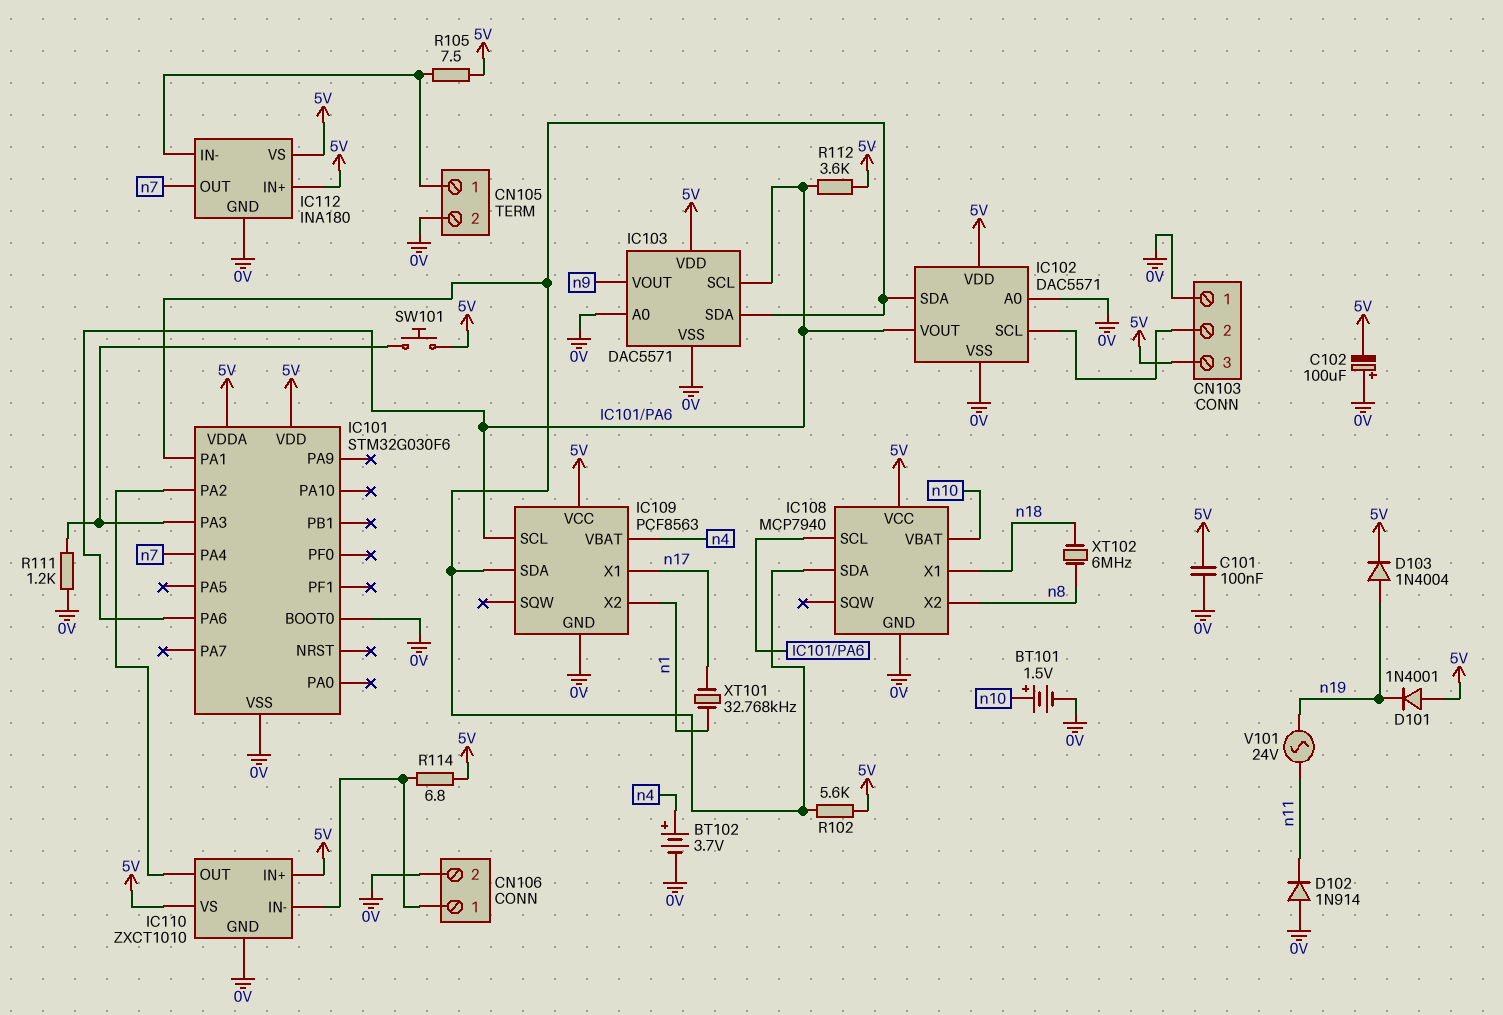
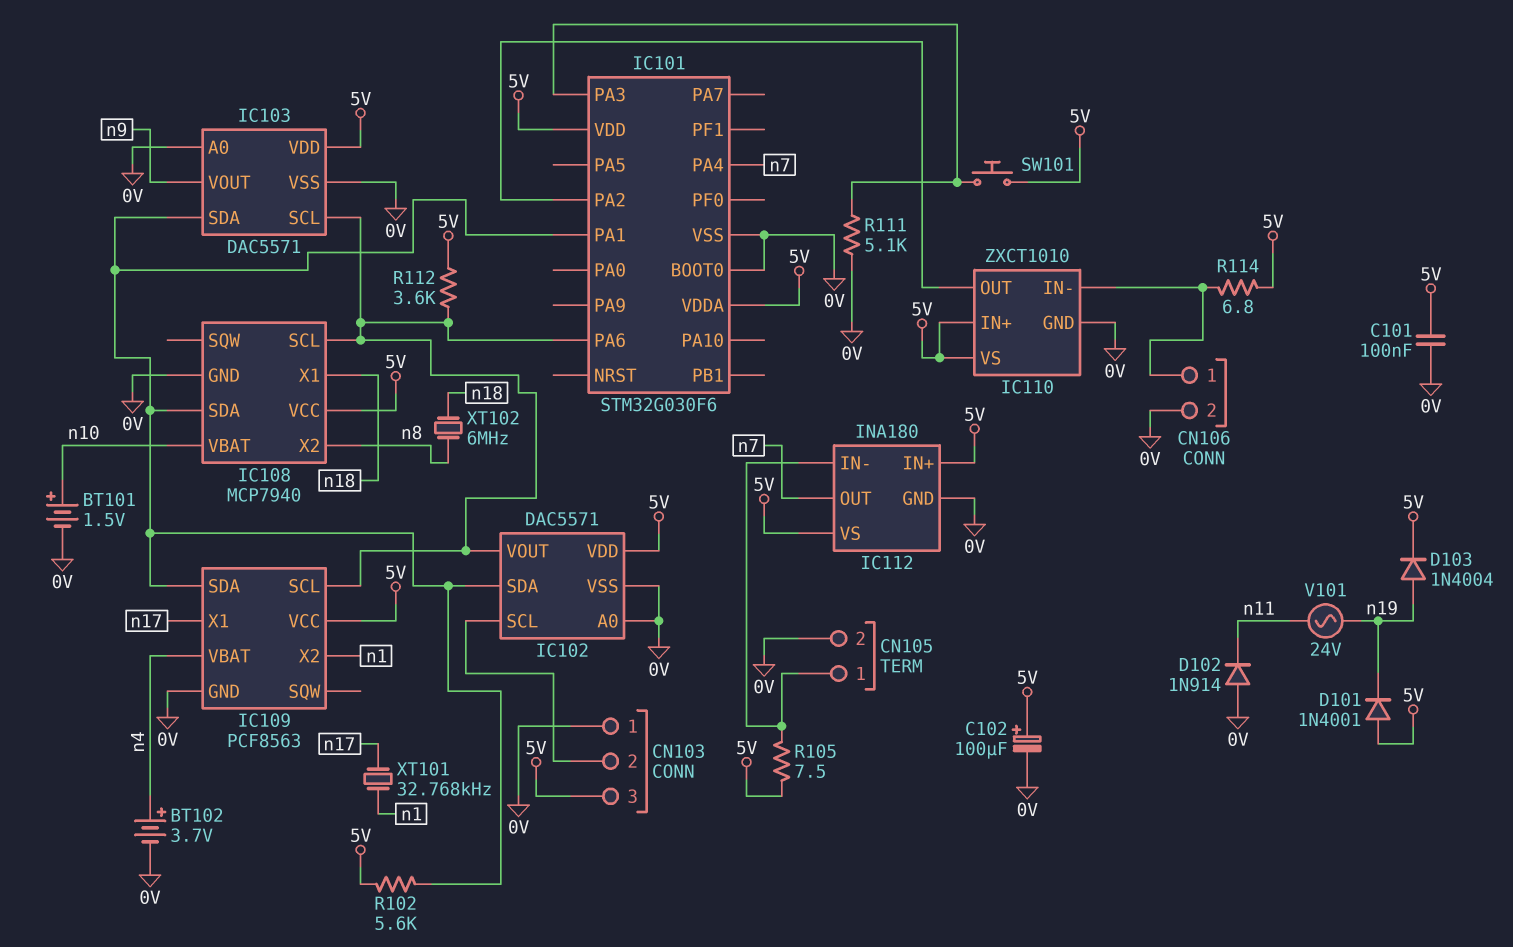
C102: 100uF (plus 0V, minus 5V) -> 100uF (plus 5V, minus 0V)
R111: 1.2k (0V, IC101/PA3) -> 5.1k (0V, IC101/PA3)

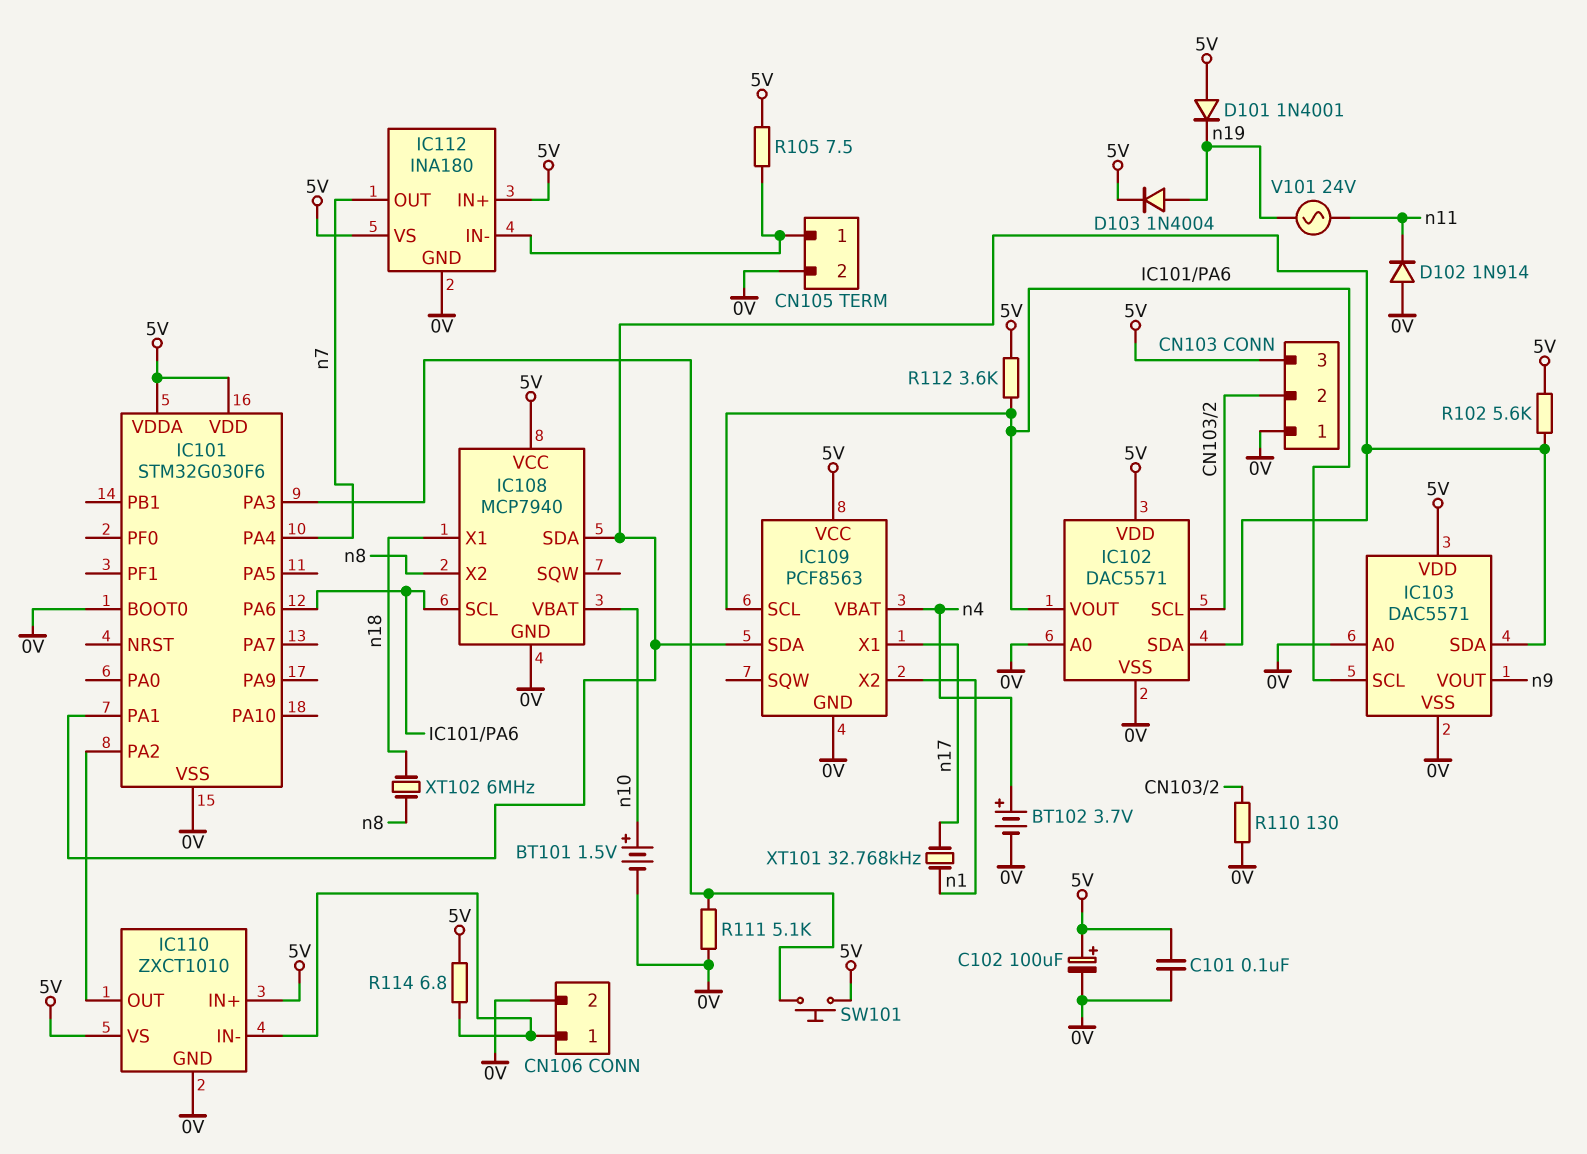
R110: none -> 130 (0V, CN103/2)

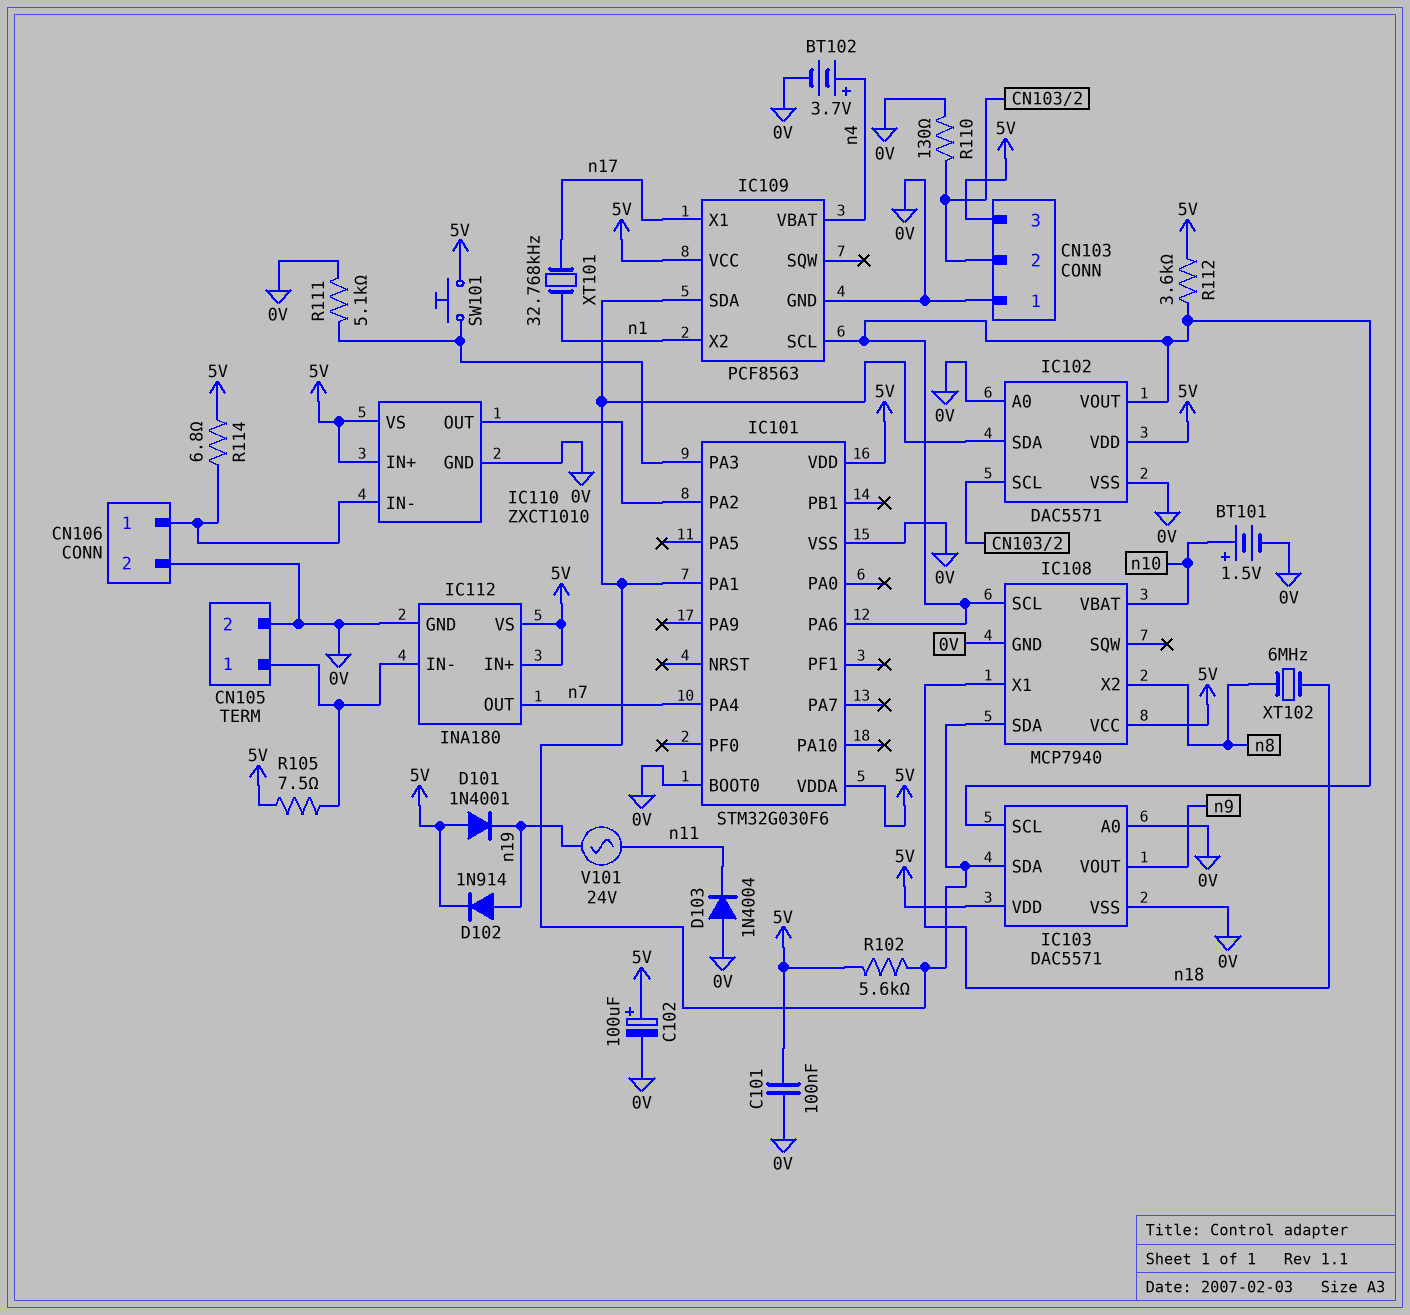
D102: diode 1N914 (A 0V, K n11) -> diode 1N914 (A n19, K 5V)
D103: diode 1N4004 (A n19, K 5V) -> diode 1N4004 (A 0V, K n11)

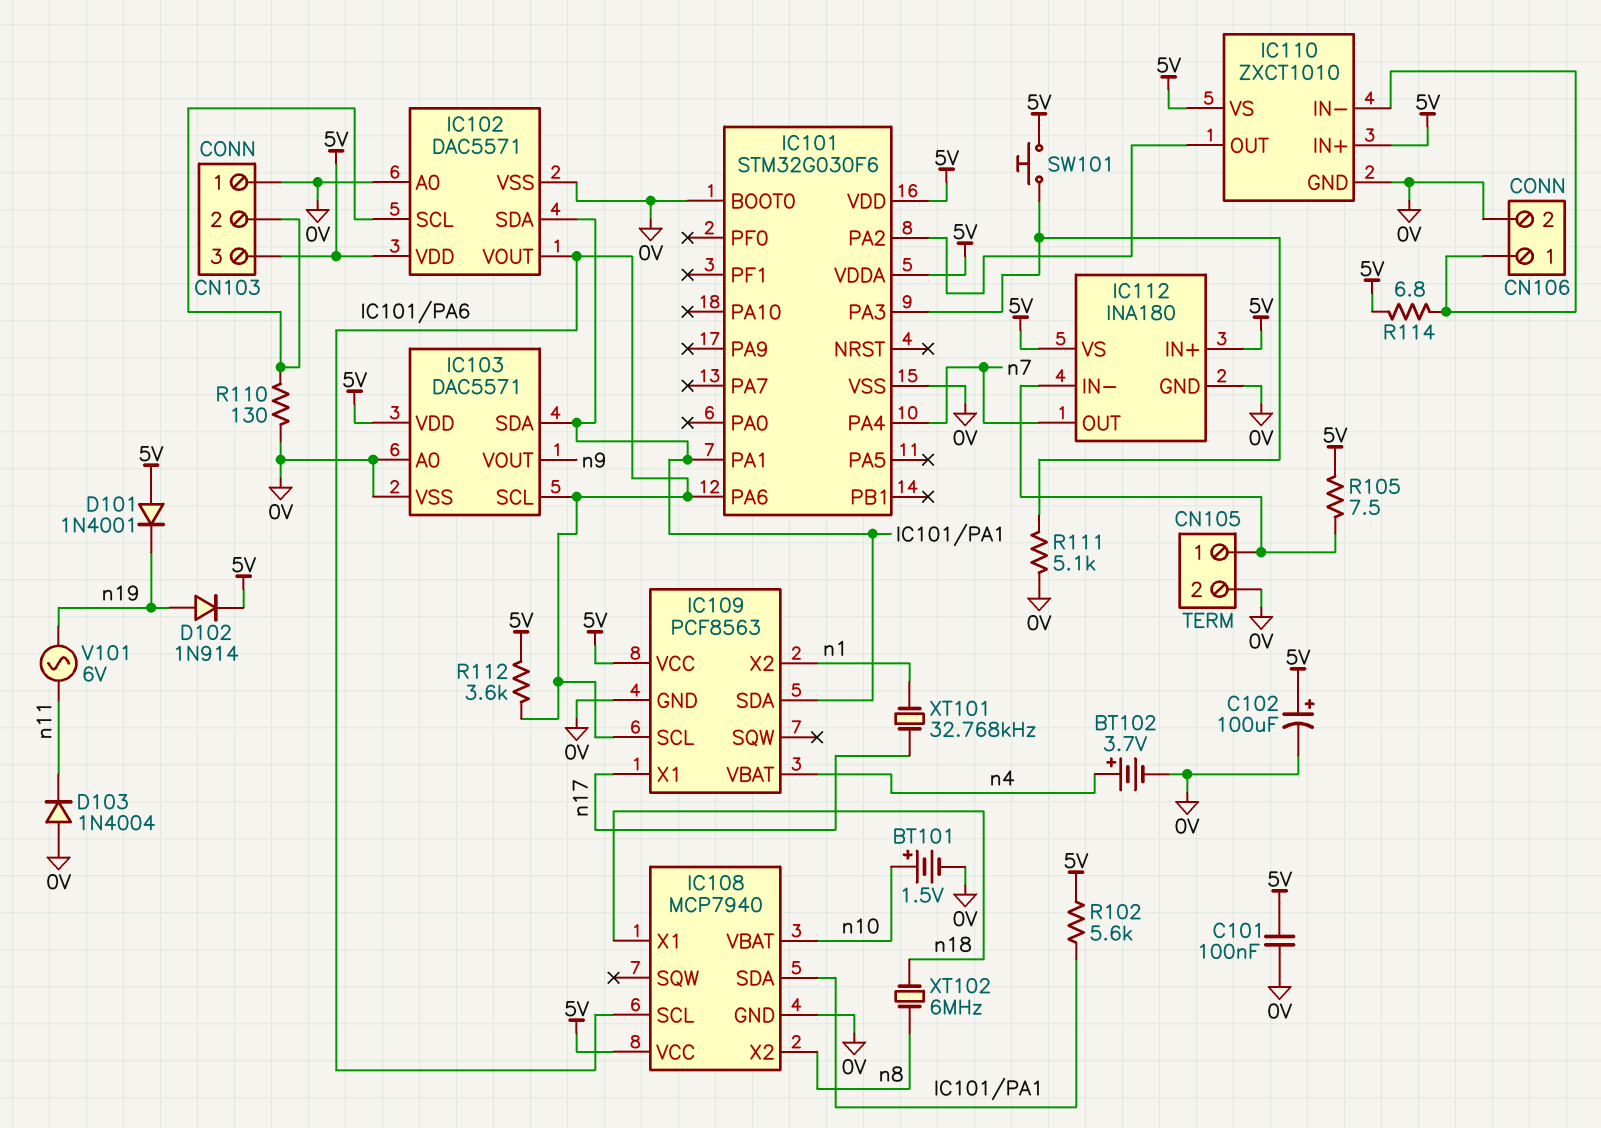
V101: AC 24V (n11, n19) -> AC 6V (n11, n19)

